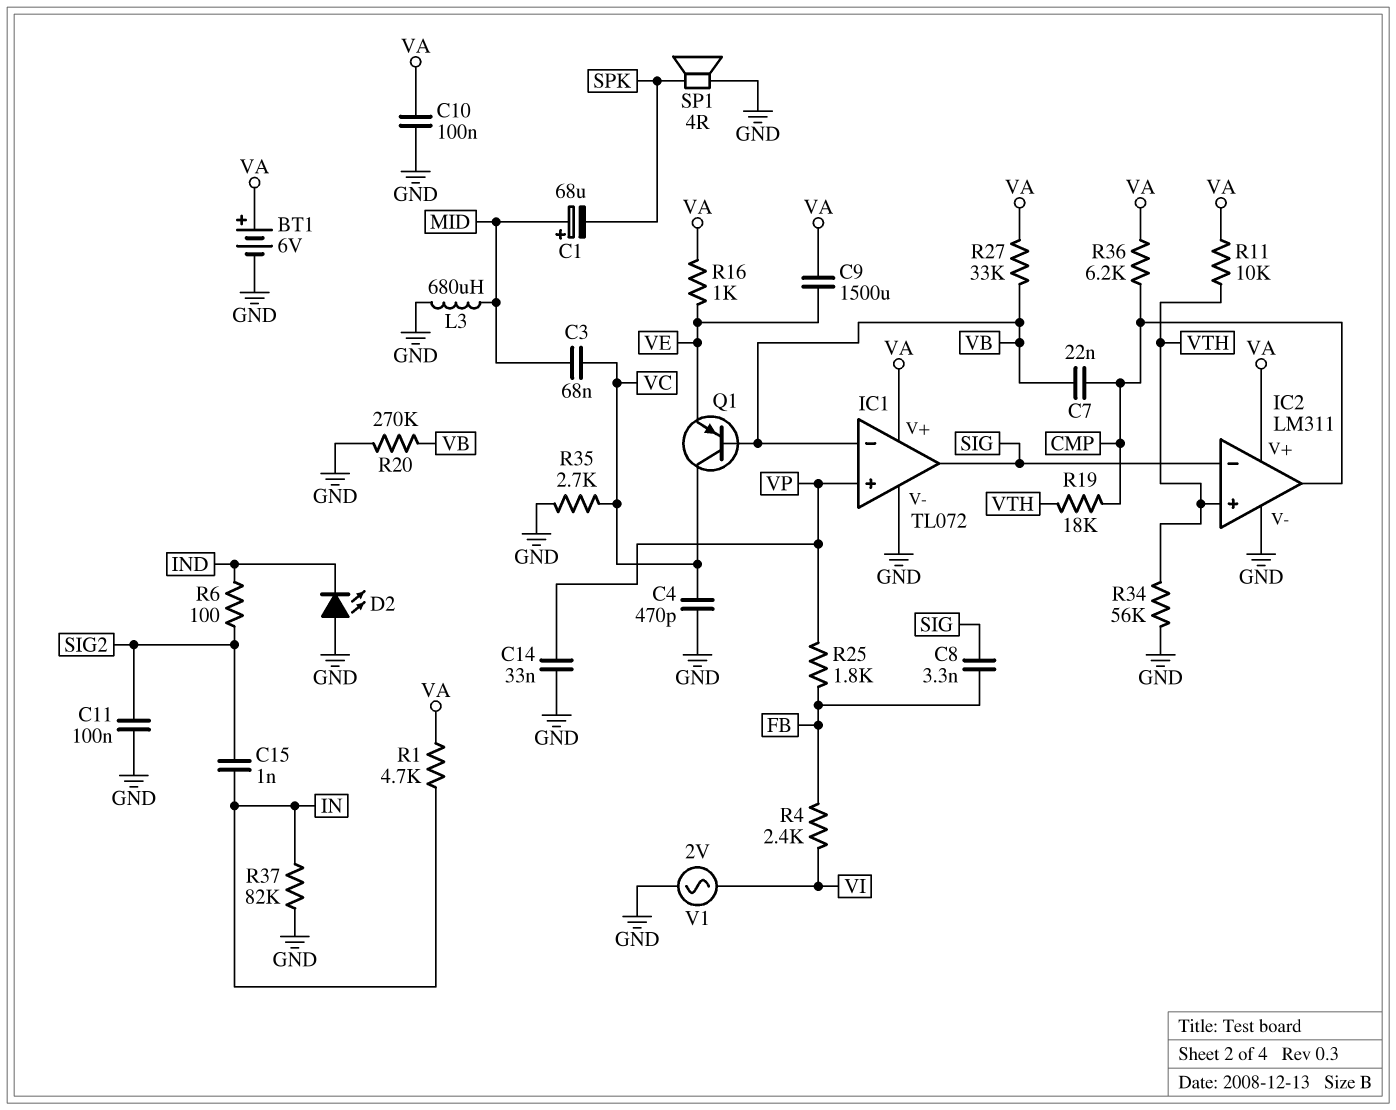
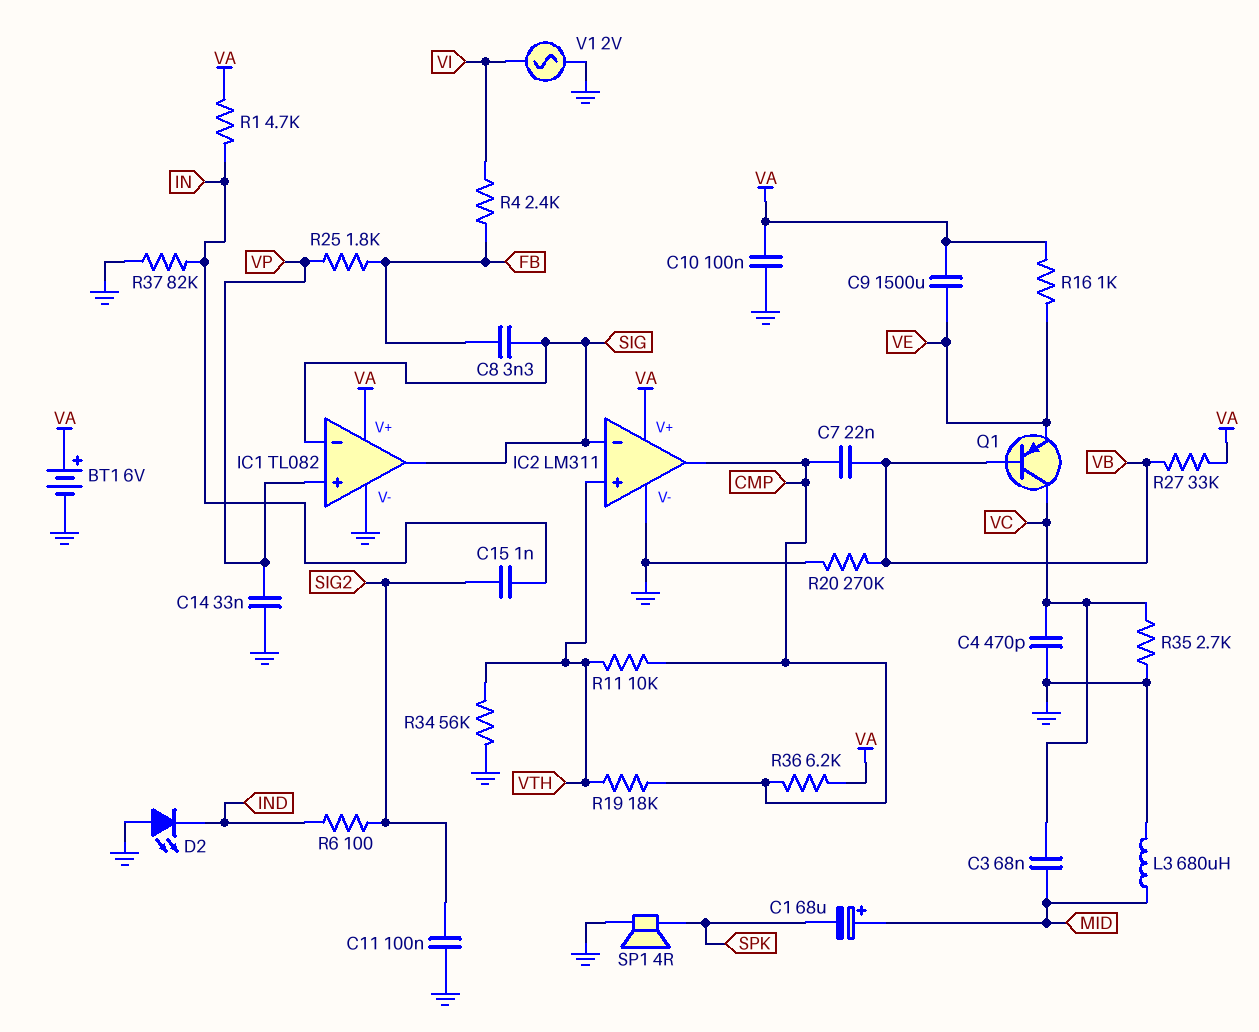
IC1: TL072 -> TL082
IC1 pin in-: VB -> SIG
R11: 10k (VA, VTH) -> 10k (CMP, VTH)

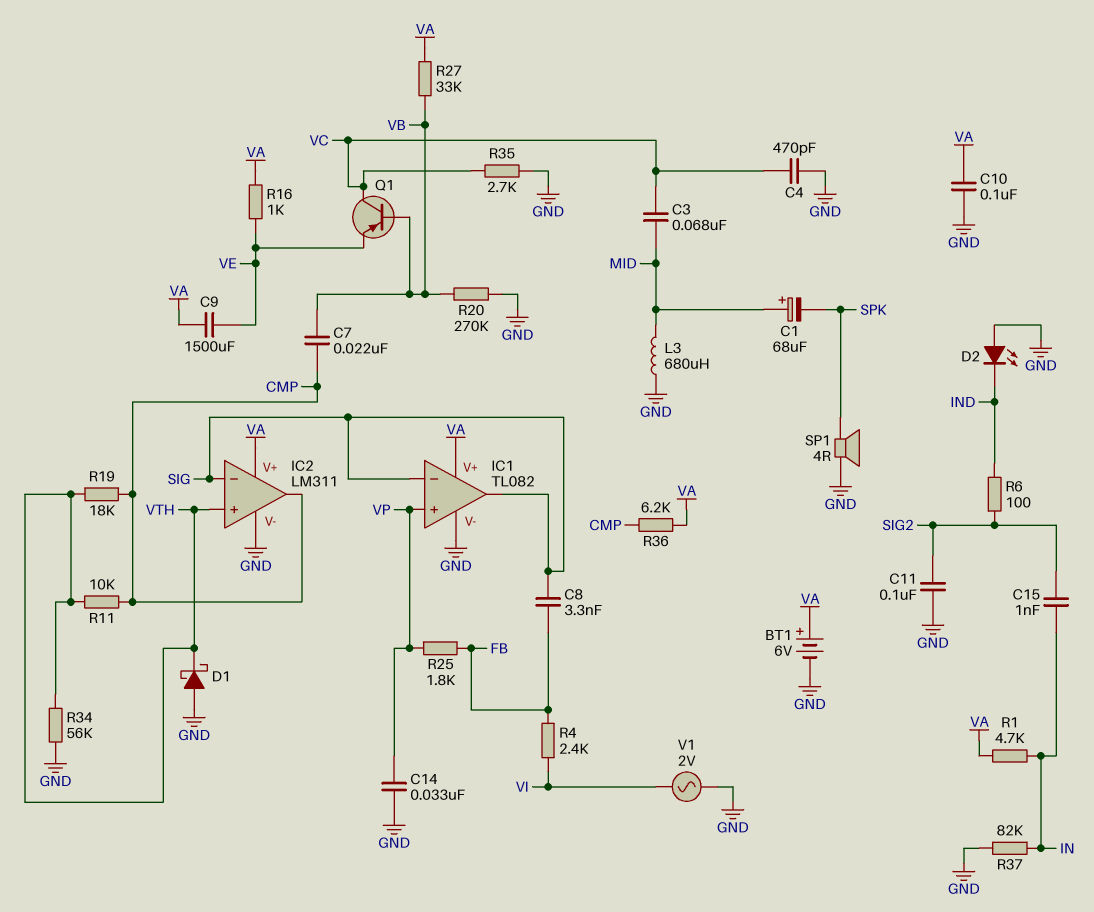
D1: none -> schottky (A GND, K VTH)

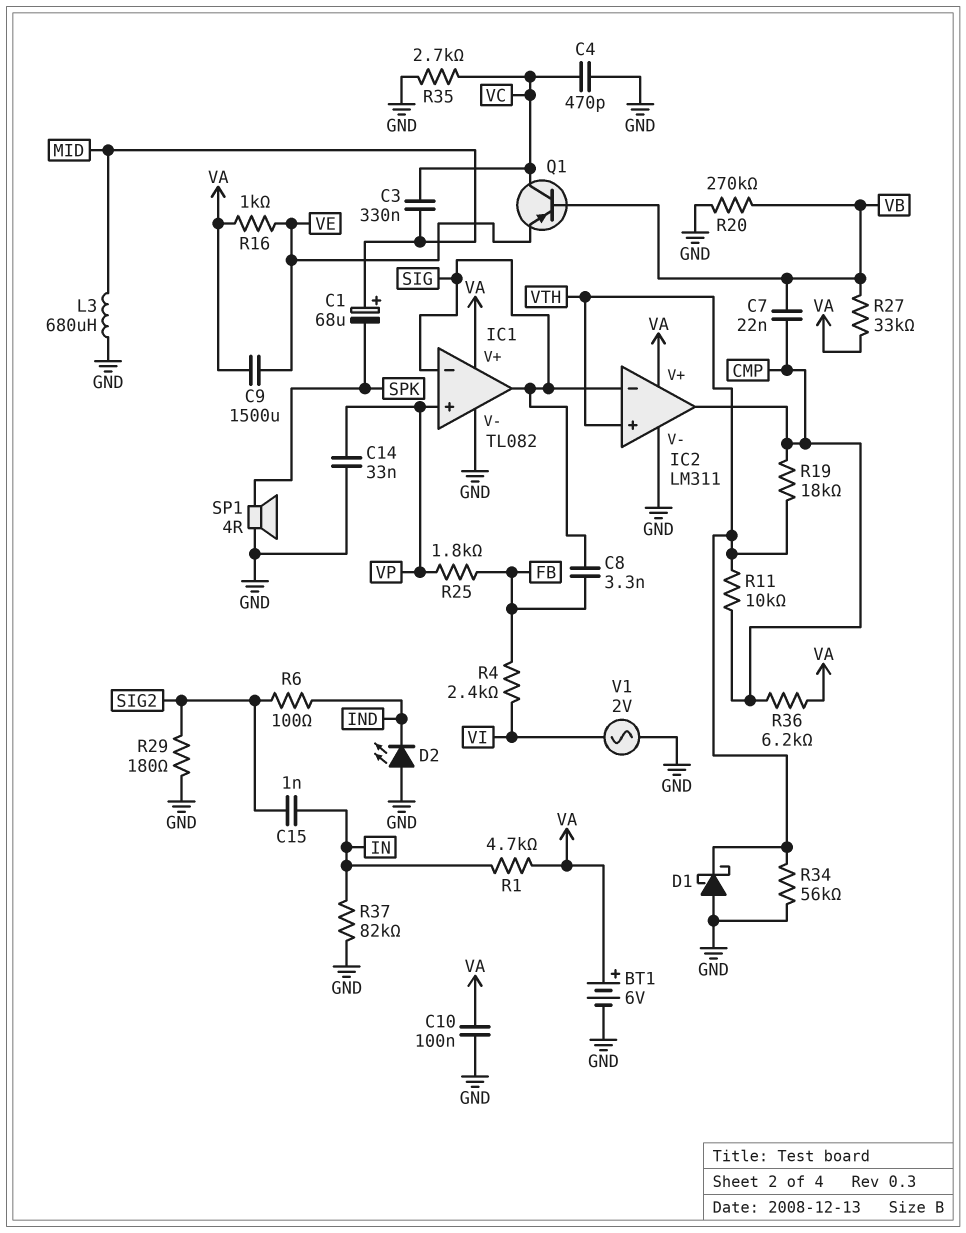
C3: 68nF (MID, VC) -> 330nF (MID, VC)
C11: 100nF (GND, SIG2) -> none
R29: none -> 180 (GND, SIG2)

